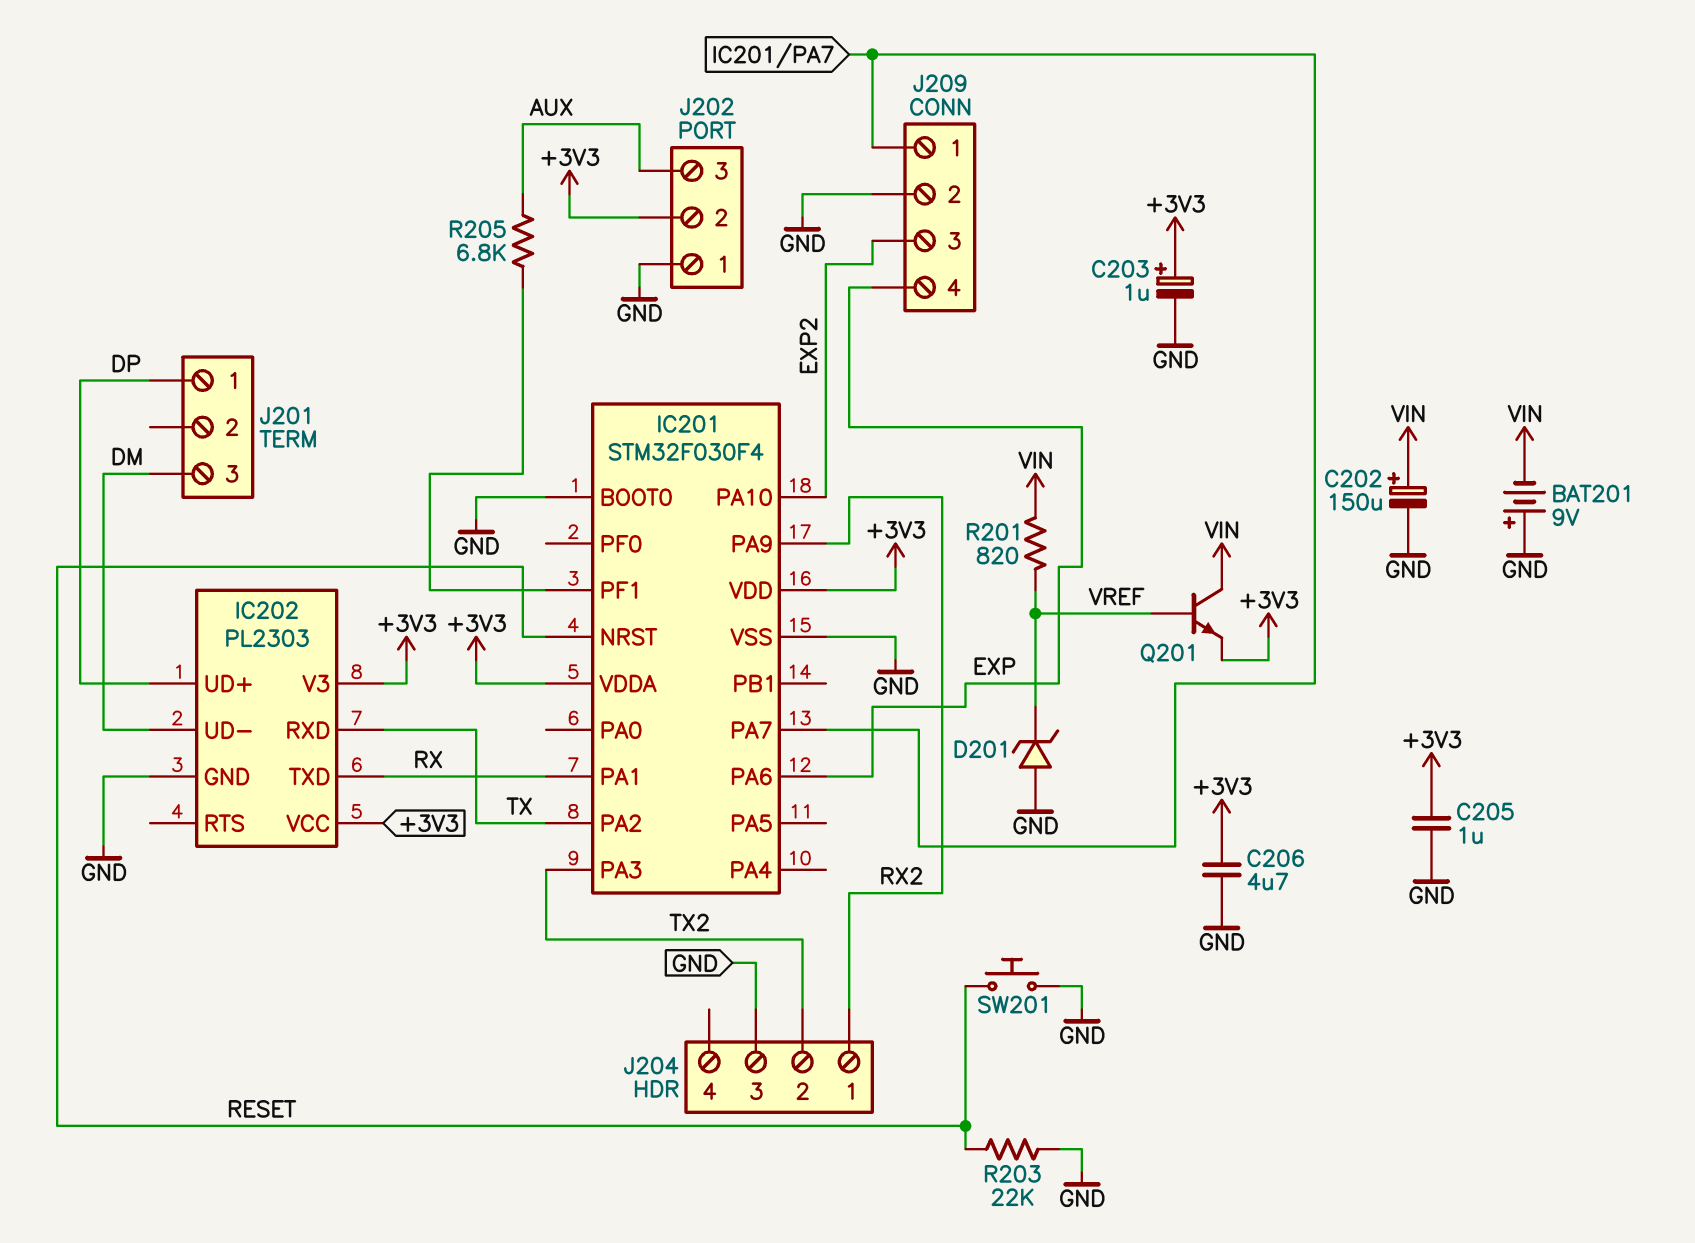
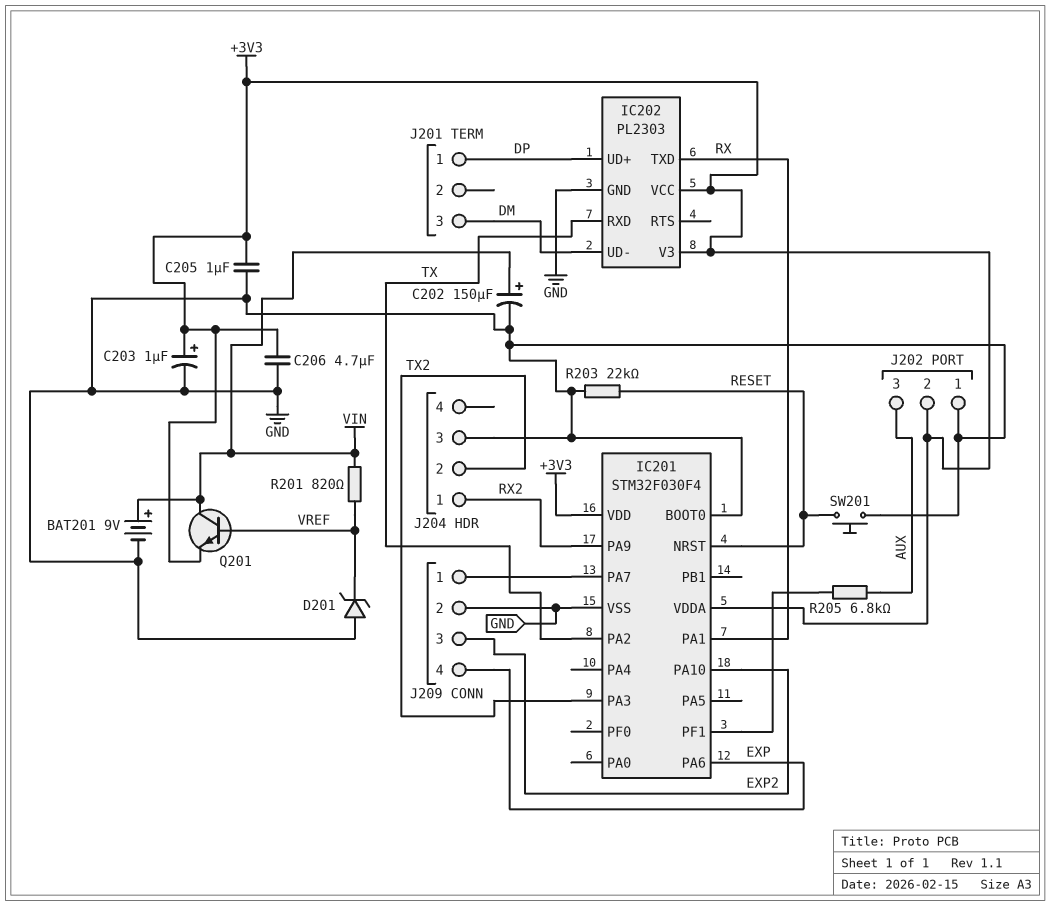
BAT201: 9V (plus GND, minus VIN) -> 9V (plus VIN, minus GND)

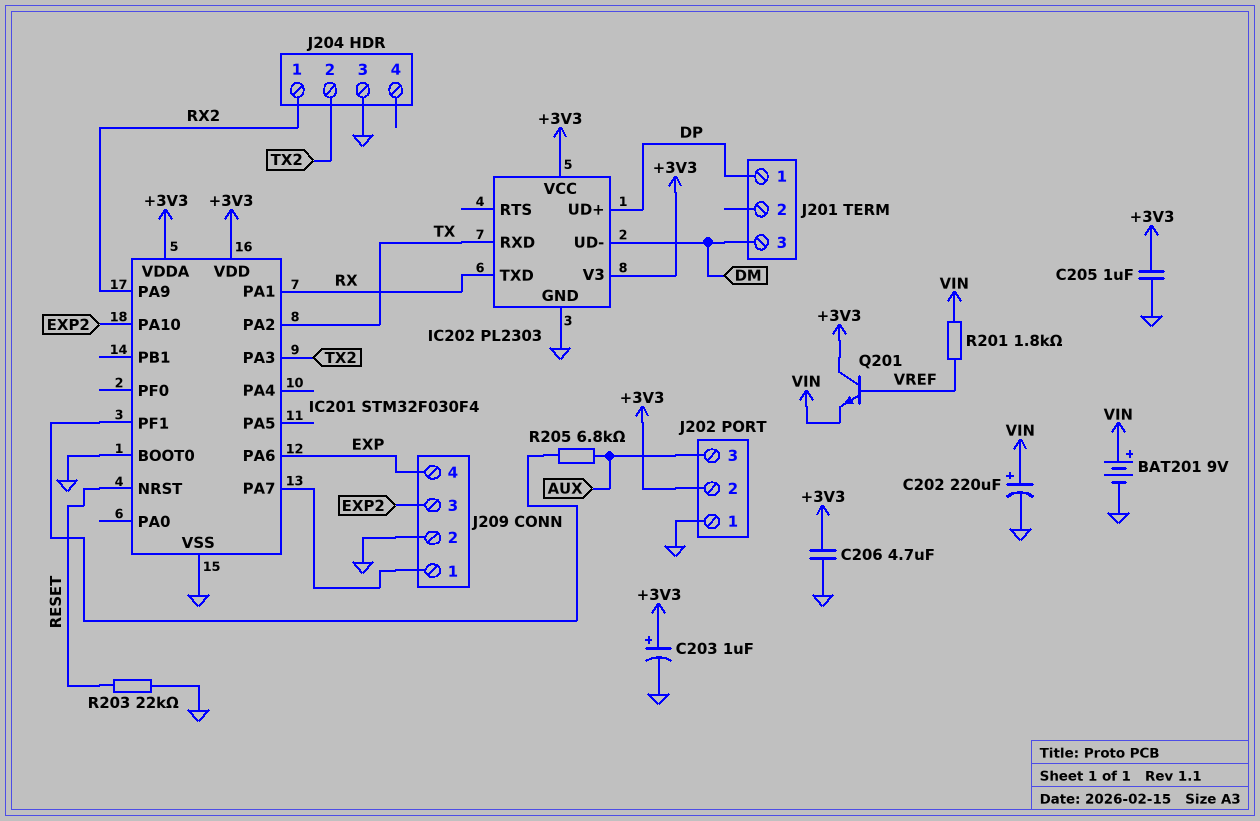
C202: 150uF (plus VIN, minus GND) -> 220uF (plus VIN, minus GND)
D201: zener (A GND, K VREF) -> none
Q201: NPN (B VREF, C VIN, E +3V3) -> NPN (B VREF, C +3V3, E VIN)
R201: 820 (VIN, VREF) -> 1.8k (VIN, VREF)
SW201: button (GND, RESET) -> none

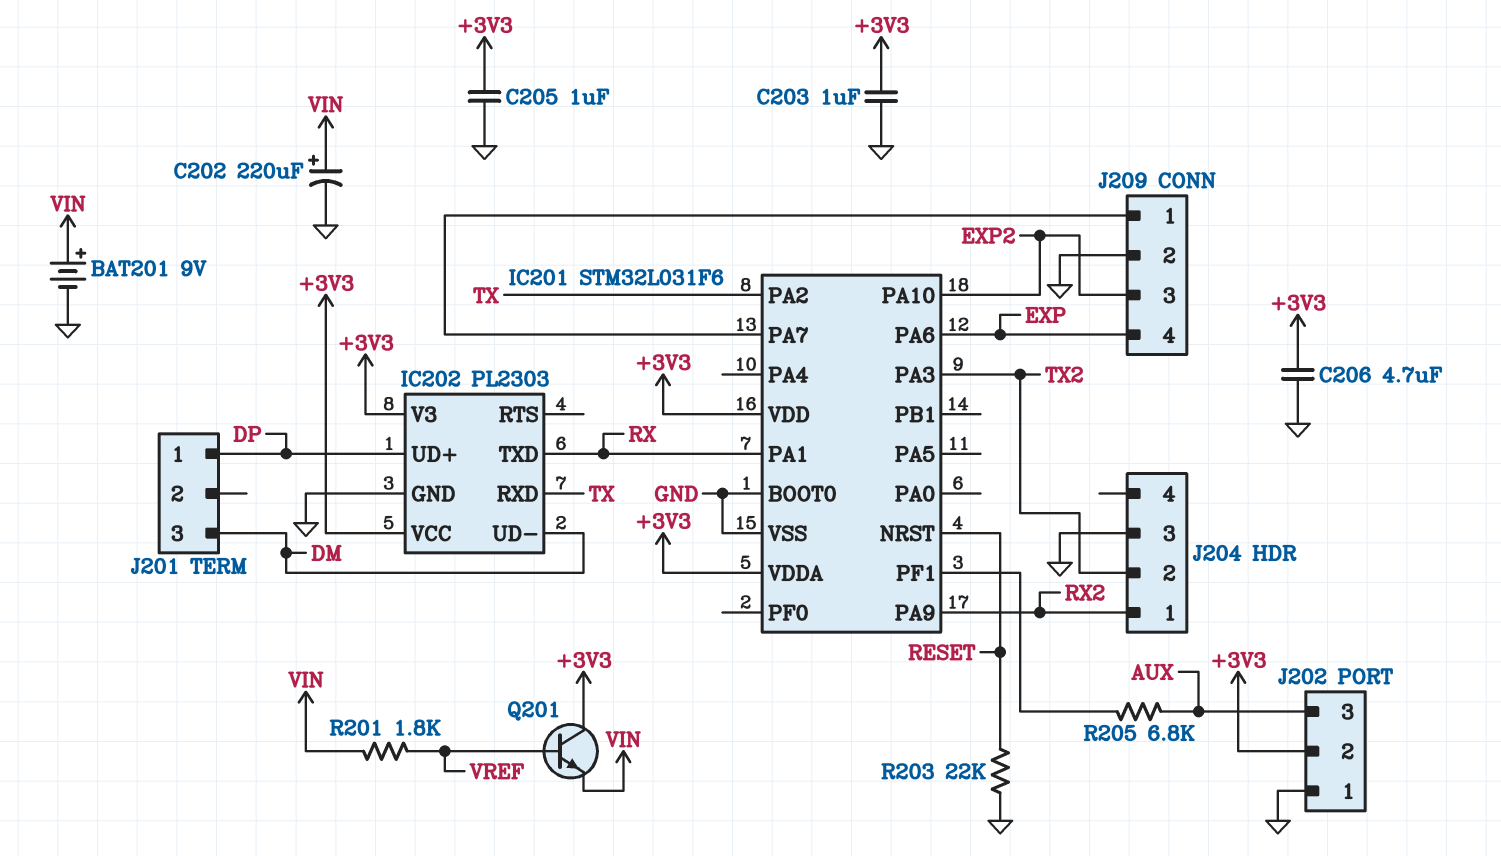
C203: 1uF (plus +3V3, minus GND) -> 1uF (+3V3, GND)
IC201: STM32F030F4 -> STM32L031F6

